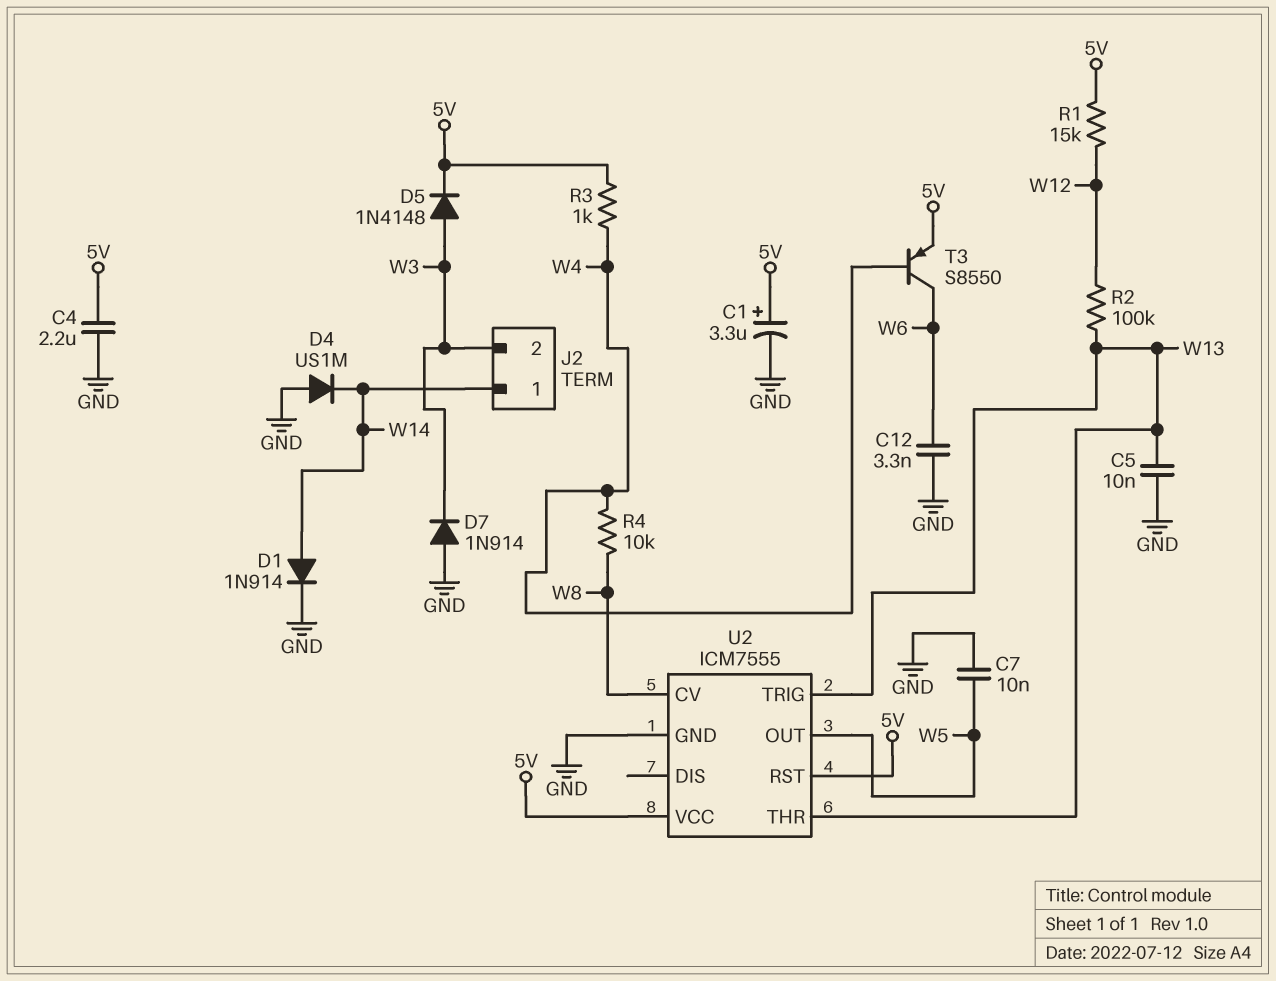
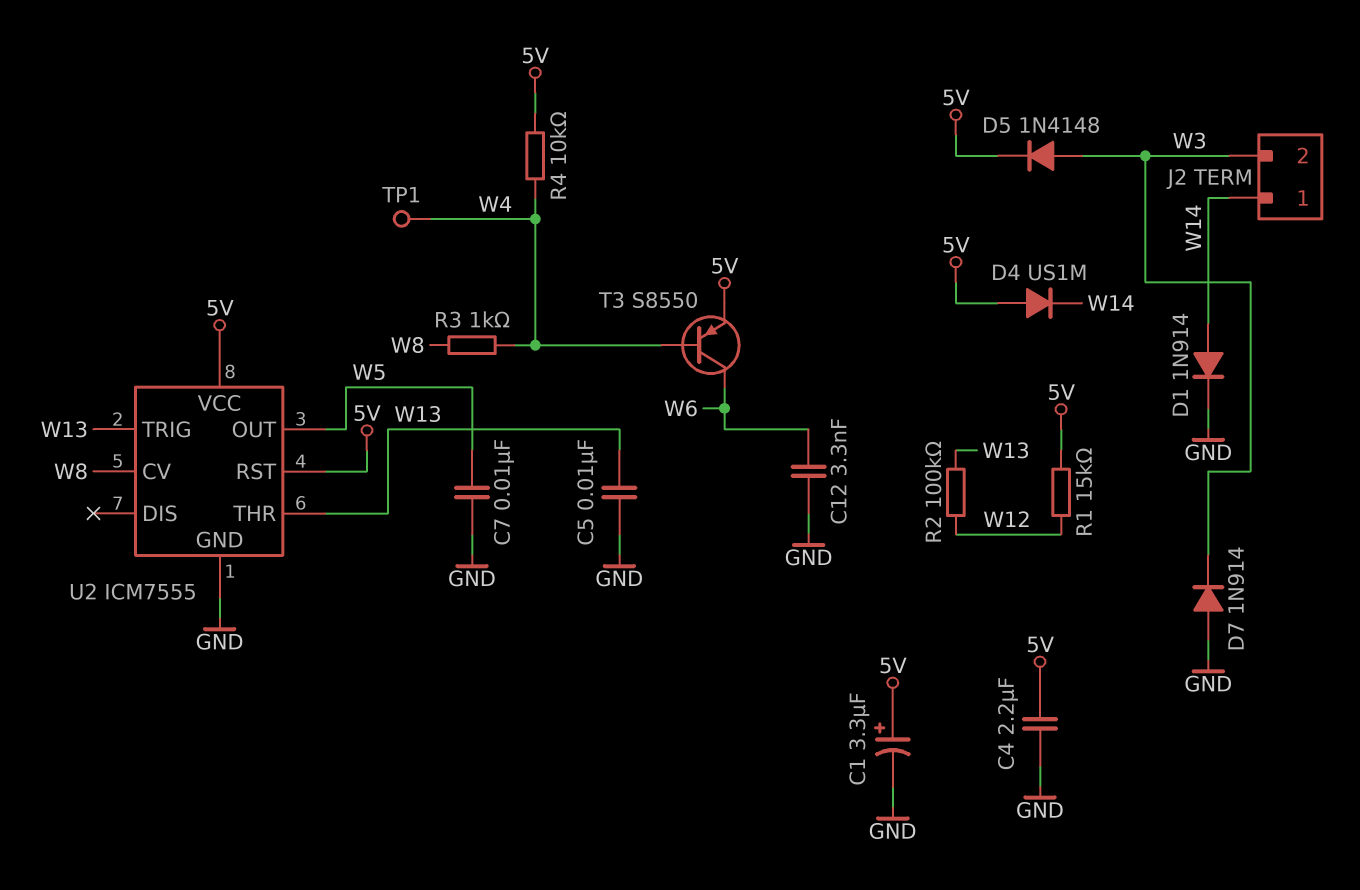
D4: diode US1M (A GND, K W14) -> diode US1M (A 5V, K W14)
R3: 1k (5V, W4) -> 1k (W4, W8)
R4: 10k (W4, W8) -> 10k (5V, W4)
TP1: none -> test point (W4)

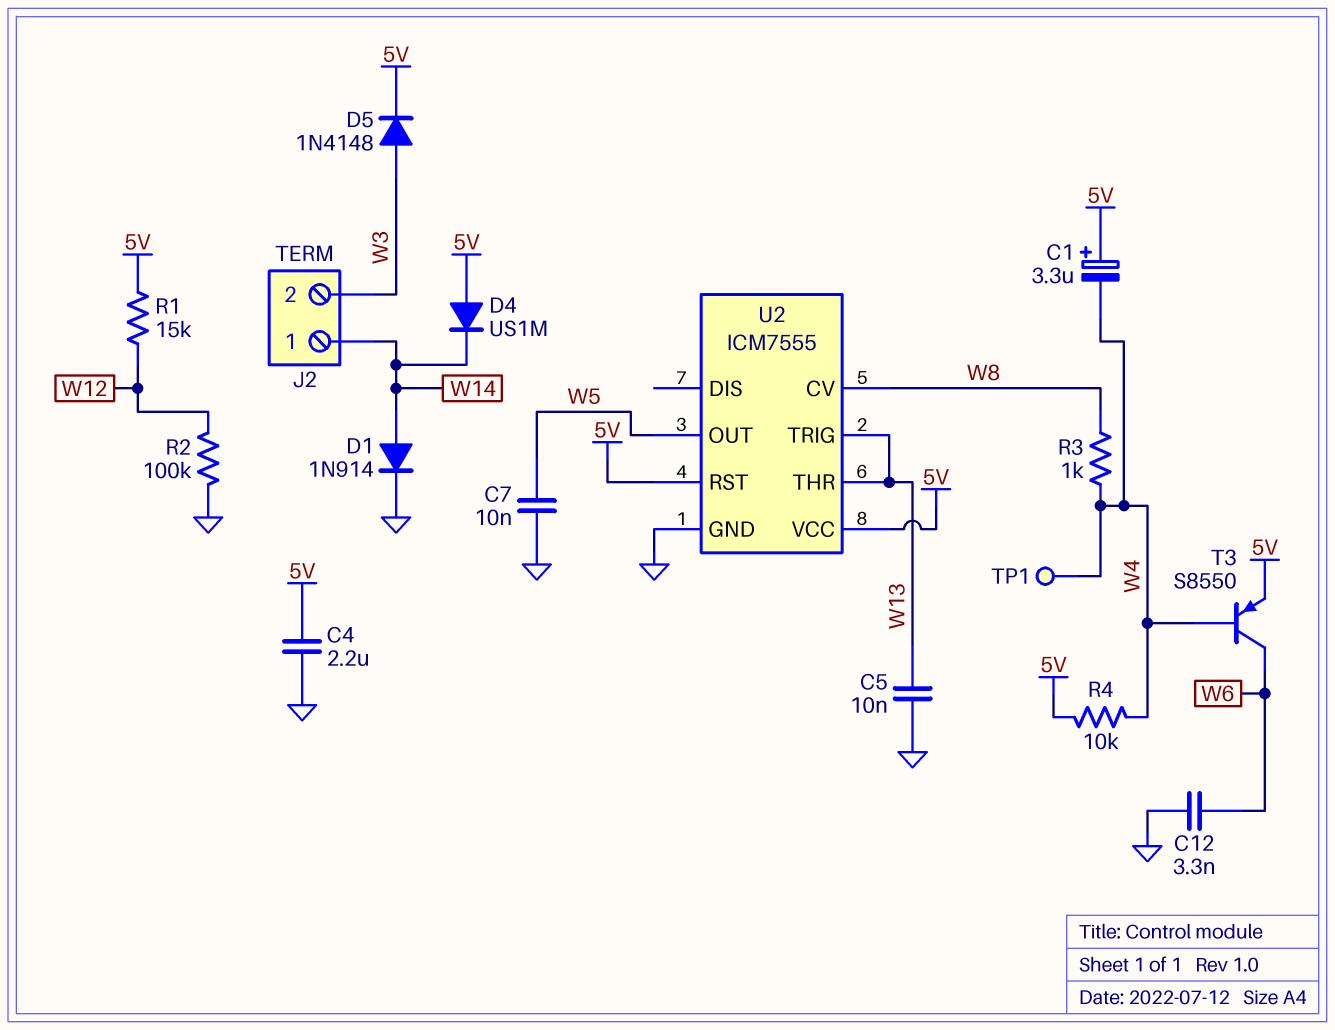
C1: 3.3uF (plus 5V, minus GND) -> 3.3uF (plus 5V, minus W4)
D7: diode 1N914 (A GND, K W3) -> none
R2: 100k (W12, W13) -> 100k (GND, W12)

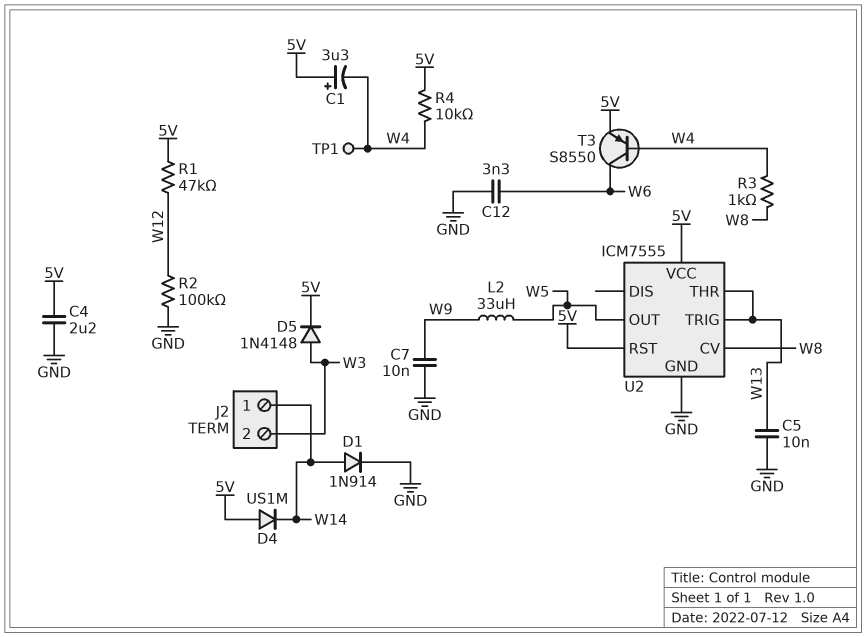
C7: 10nF (GND, W5) -> 10nF (GND, W9)
L2: none -> 33uH (W5, W9)
R1: 15k (5V, W12) -> 47k (5V, W12)

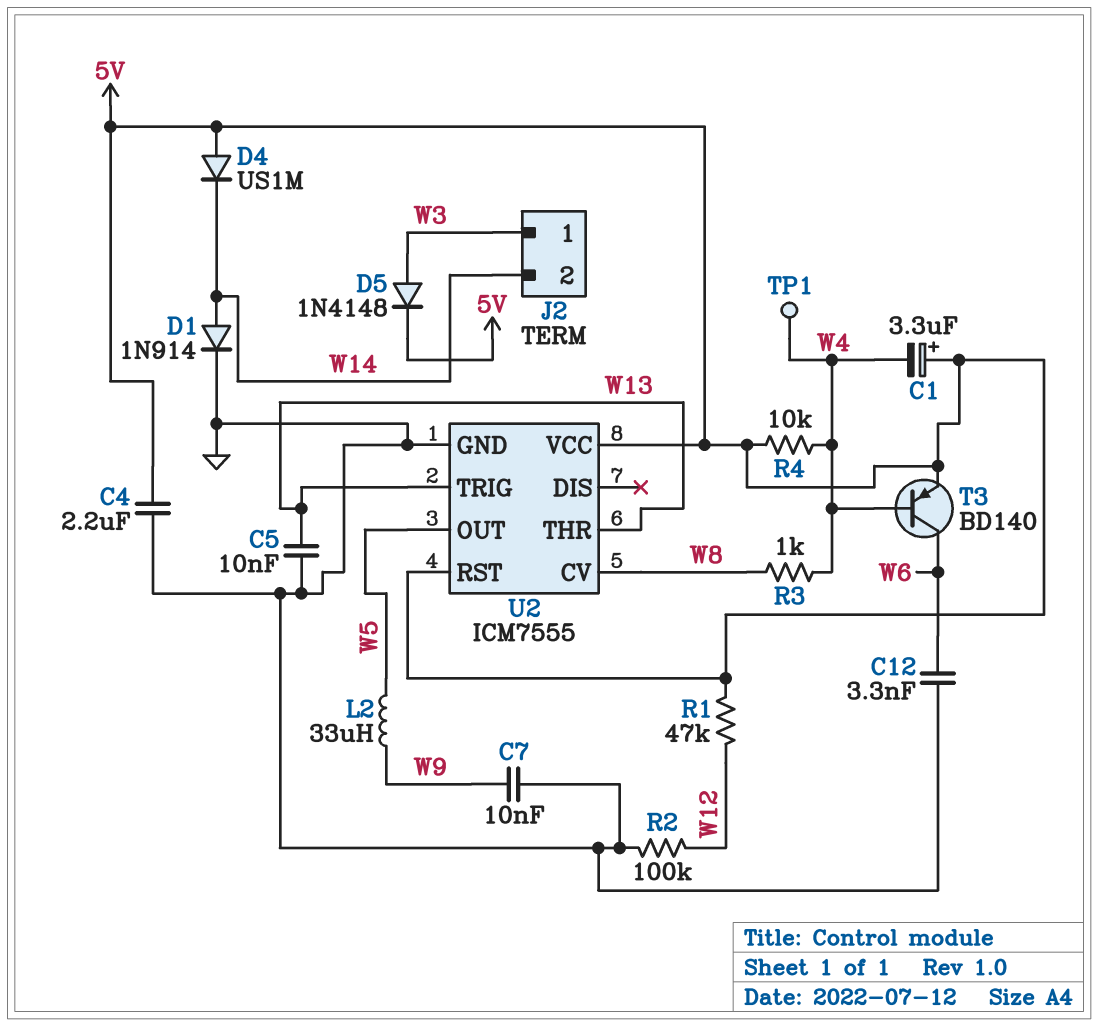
J2 pin 1: W14 -> W3
J2 pin 2: W3 -> W14
T3: PNP S8550 (B W4, C W6, E 5V) -> PNP BD140 (B W4, C W6, E 5V)

